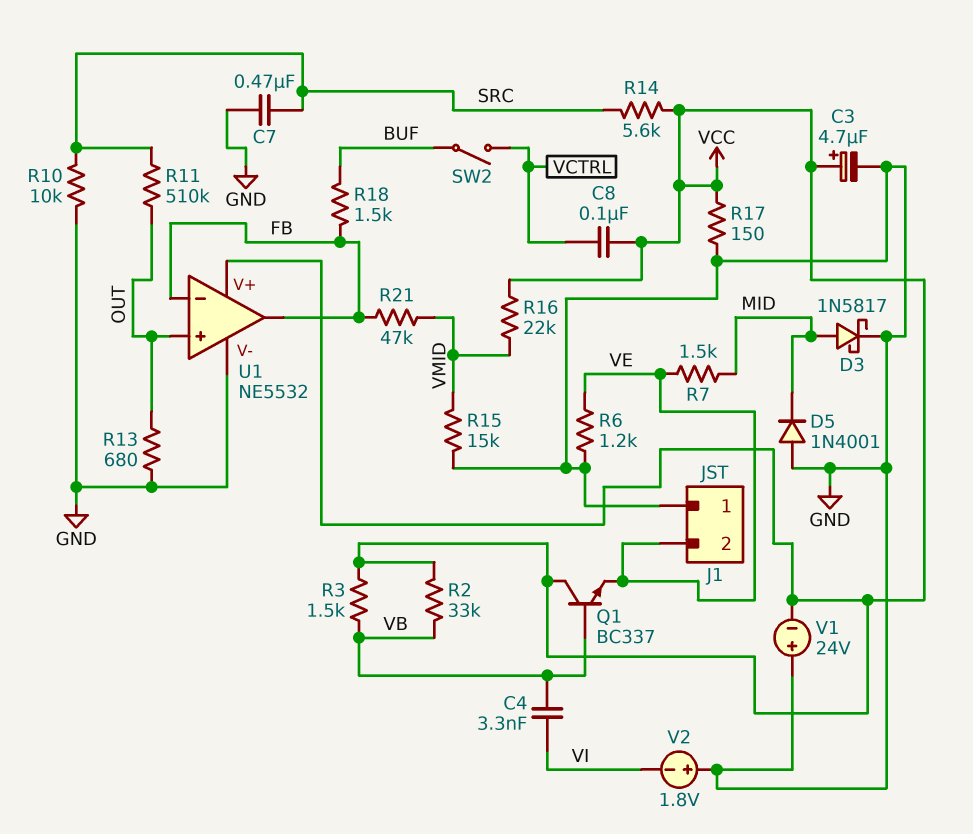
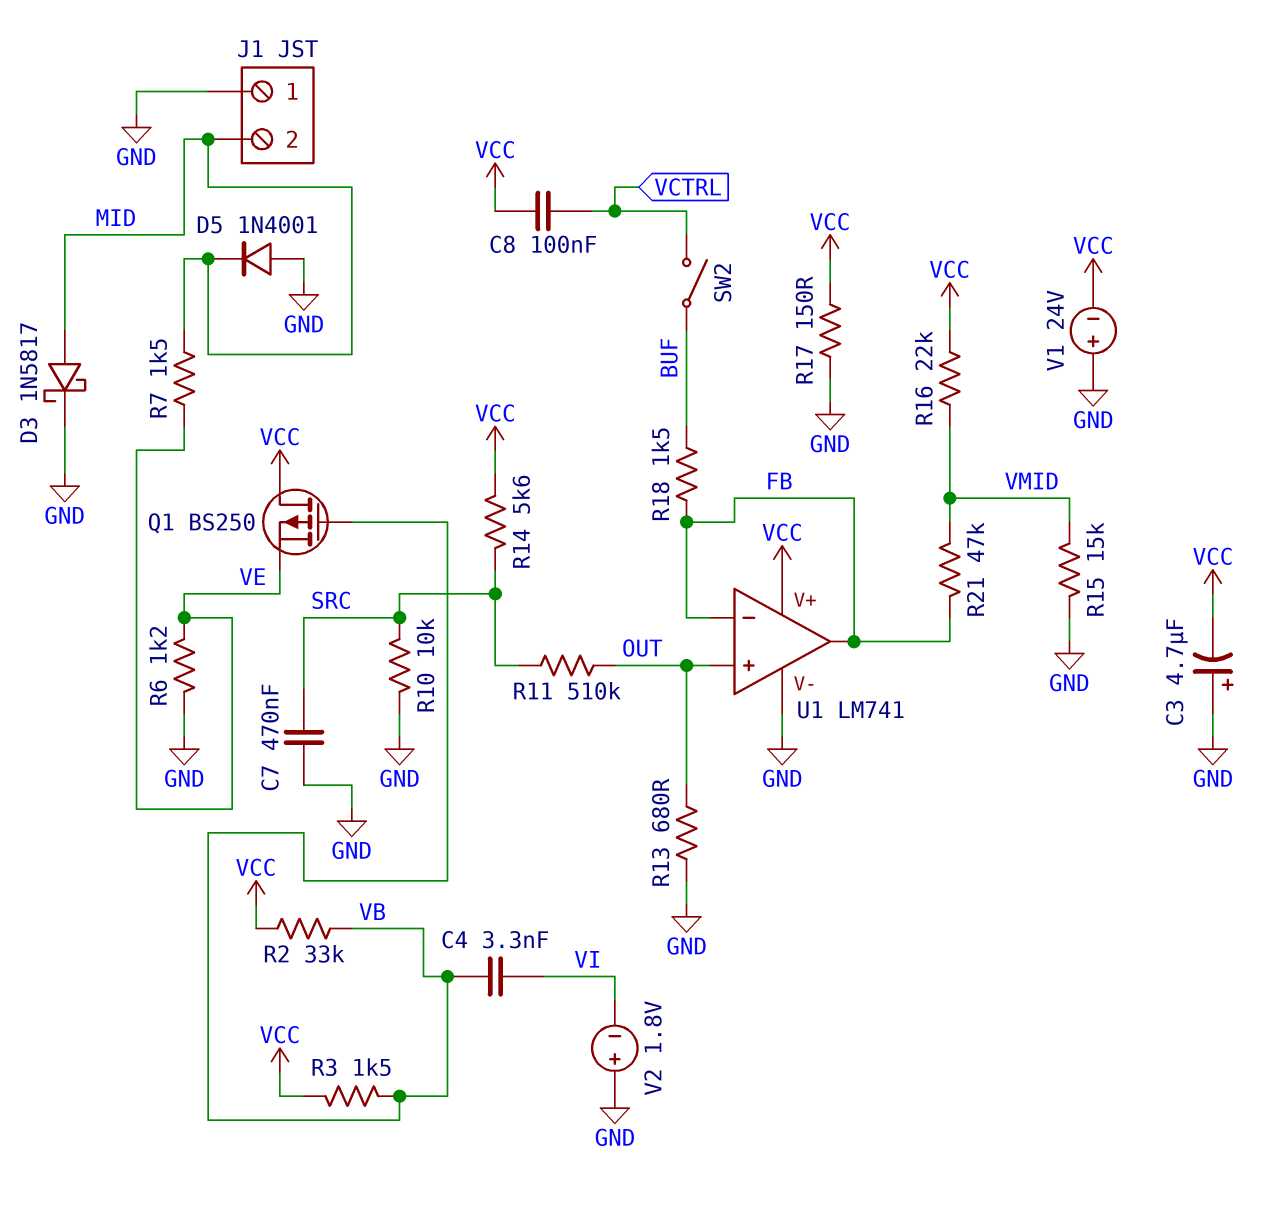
C3: 4.7uF (plus VCC, minus GND) -> 4.7uF (plus GND, minus VCC)
J1 pin 2: VE -> MID
Q1: NPN BC337 (B VB, C VCC, E VE) -> PMOS BS250 (G VB, D VCC, S VE)
U1: NE5532 -> LM741

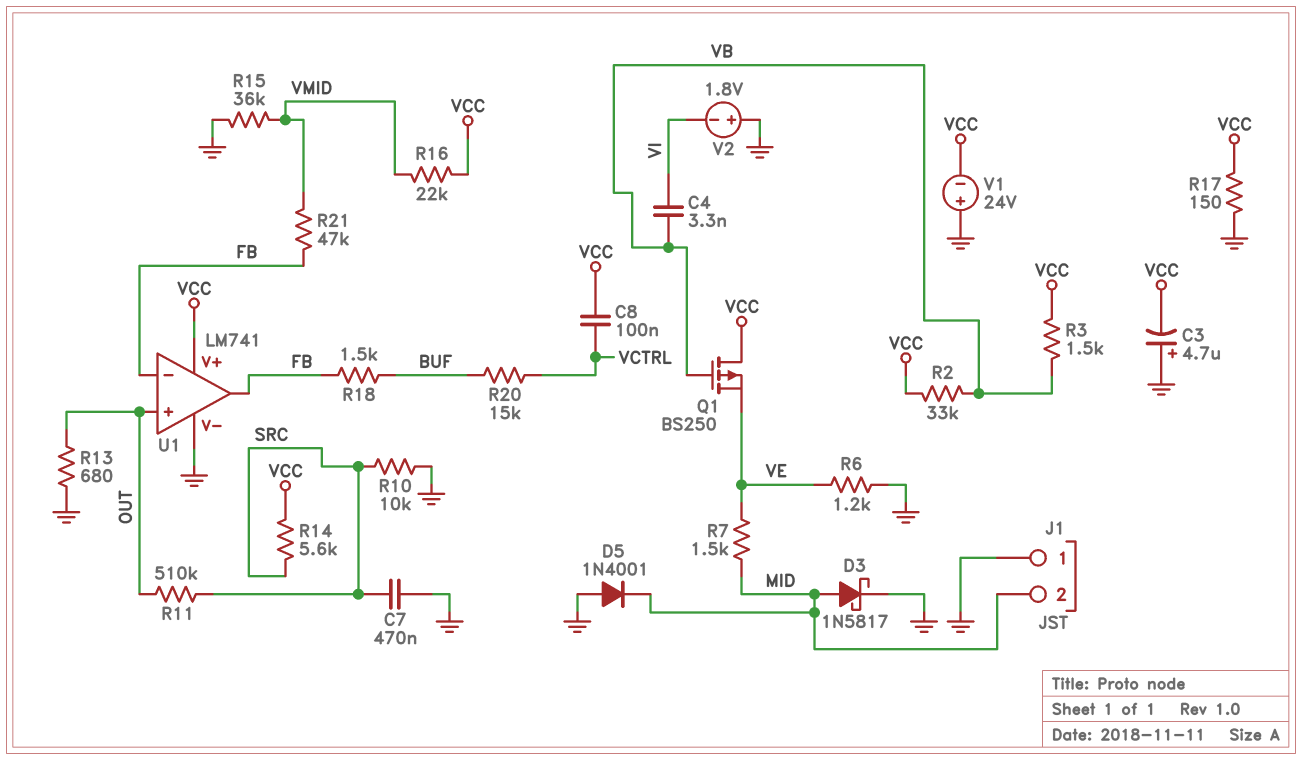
R15: 15k (GND, VMID) -> 36k (GND, VMID)
R20: none -> 15k (BUF, VCTRL)
SW2: switch (BUF, VCTRL) -> none

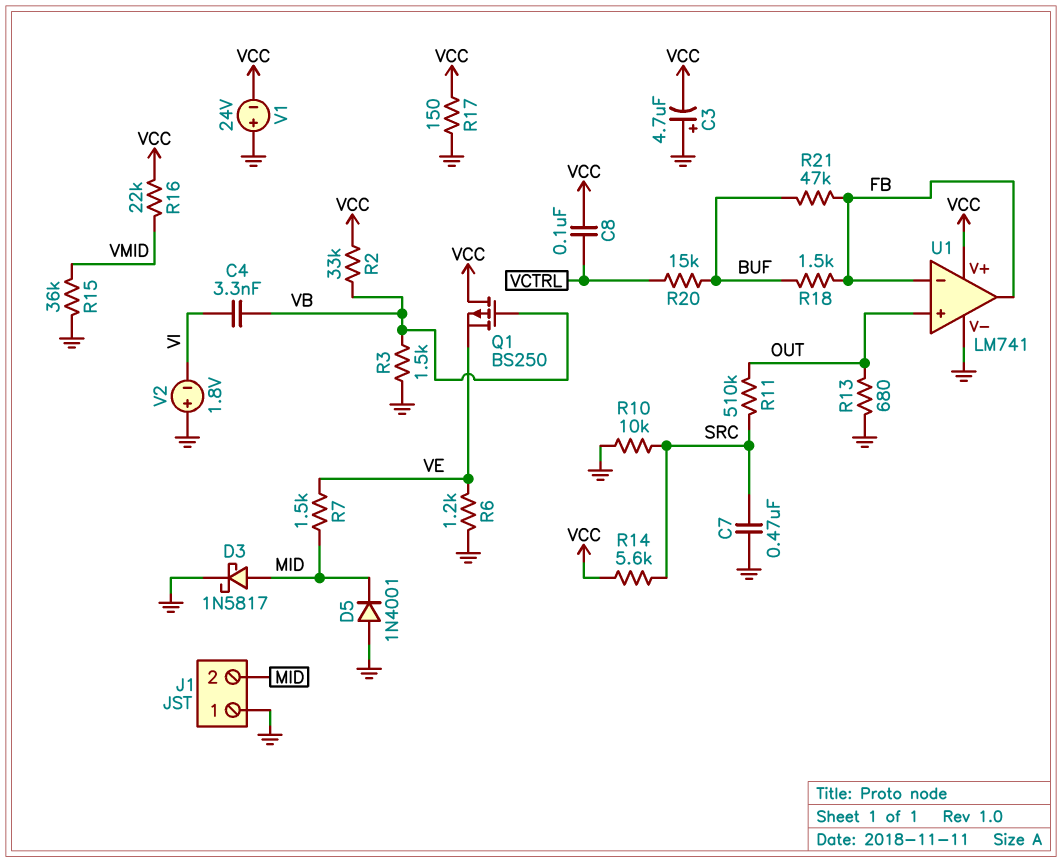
R3: 1.5k (VB, VCC) -> 1.5k (GND, VB)
R21: 47k (FB, VMID) -> 47k (BUF, FB)

